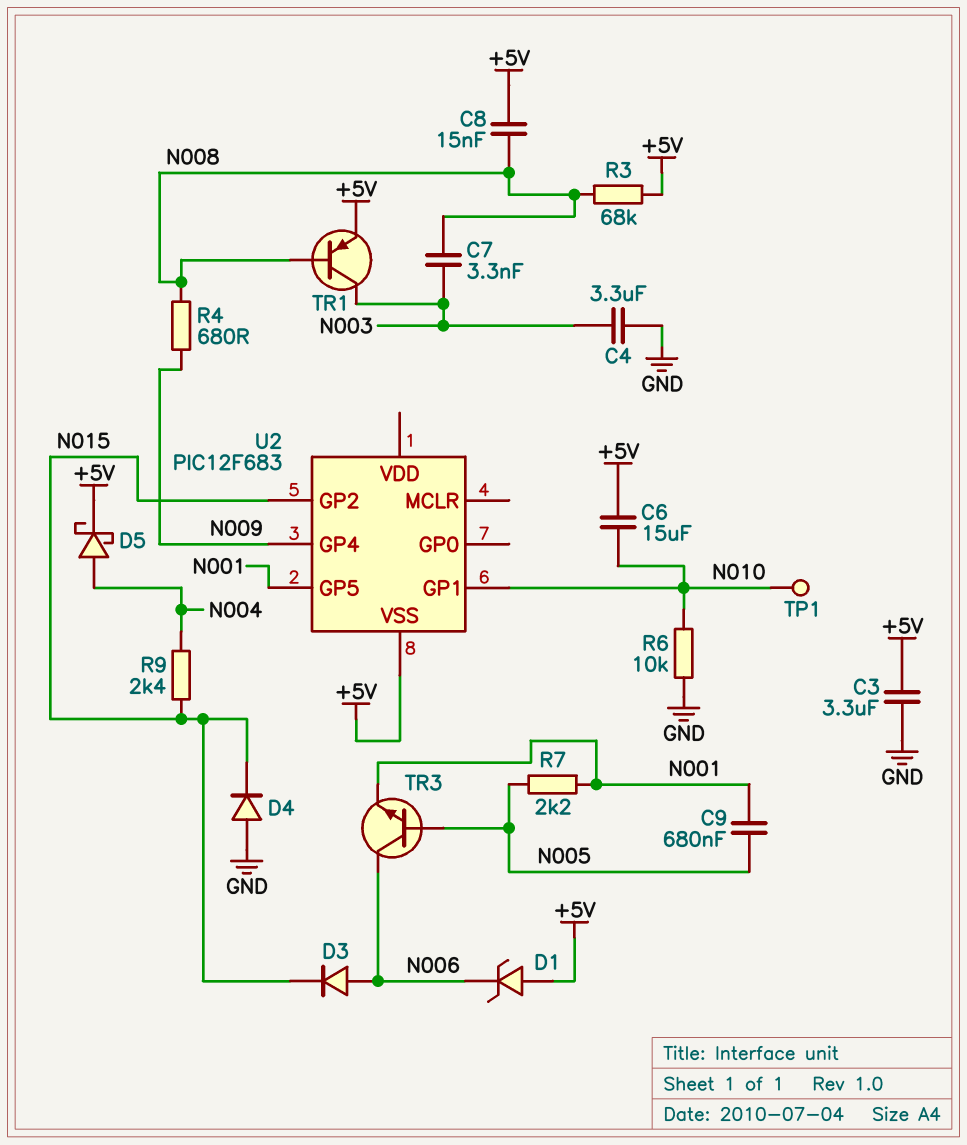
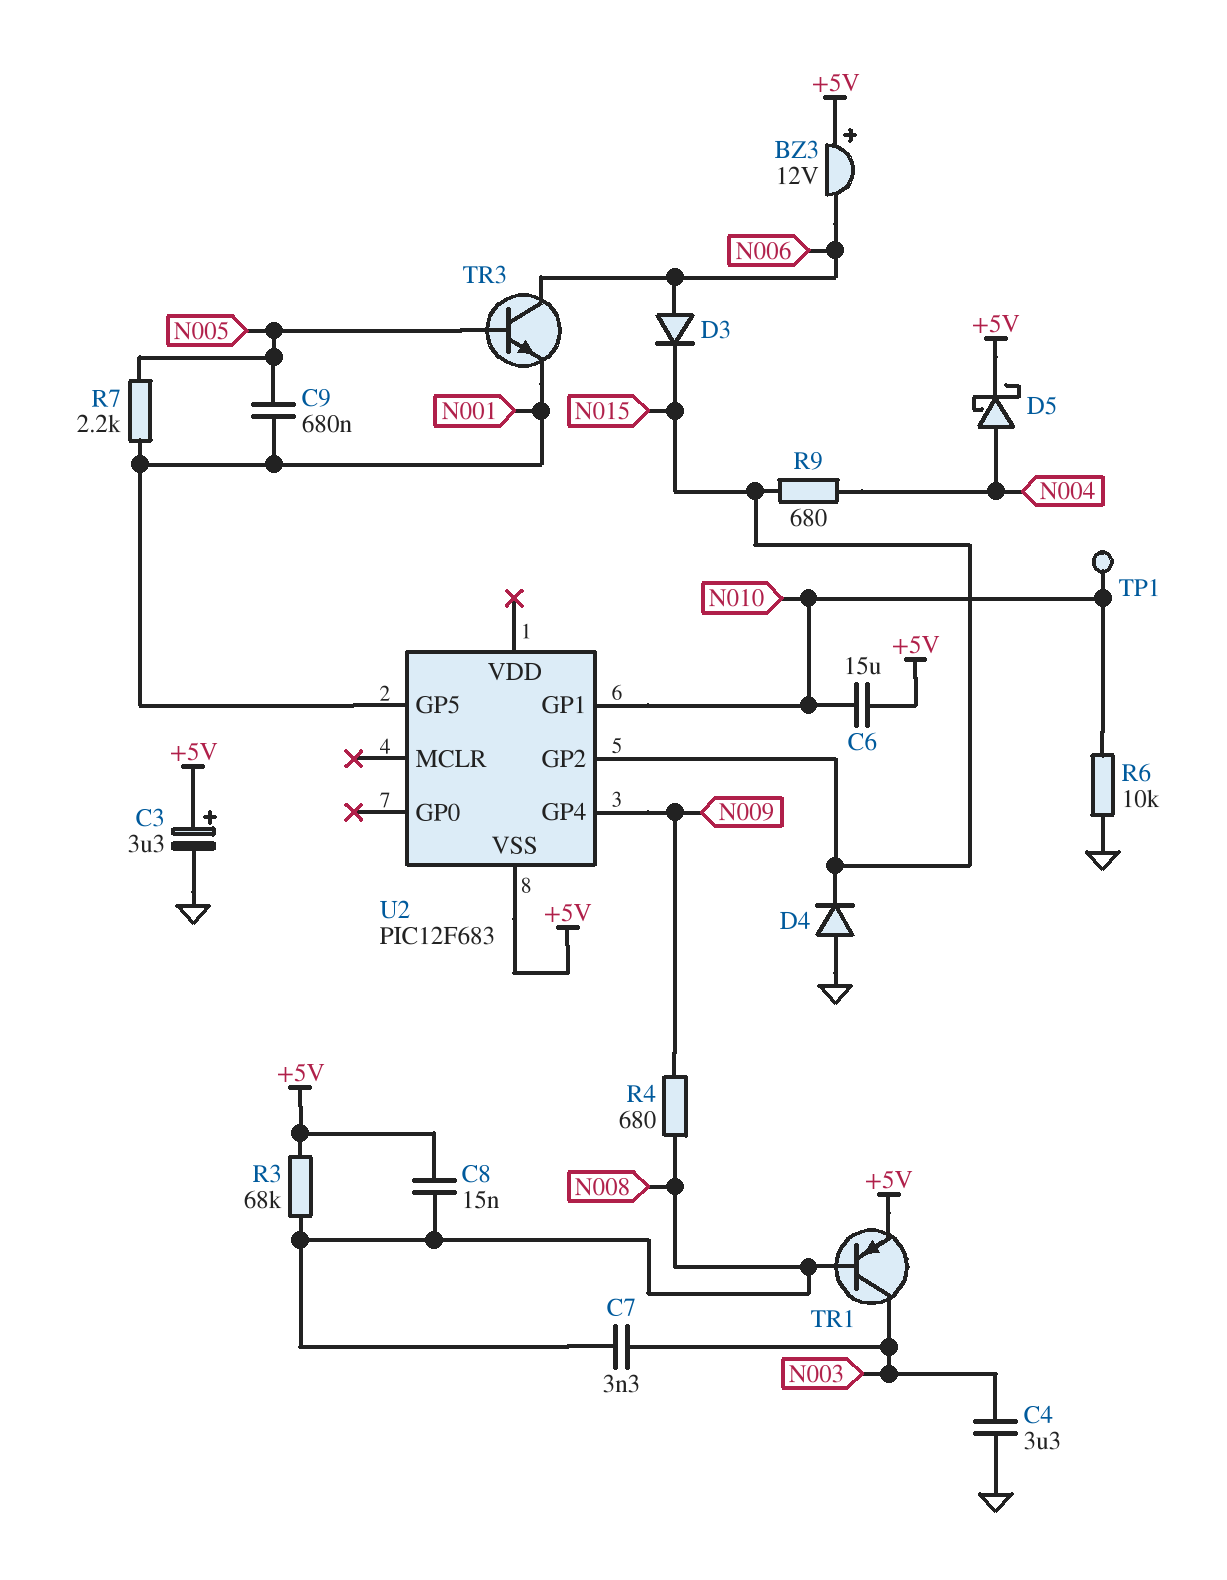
BZ3: none -> buzzer 12V (plus +5V, minus N006)
C3: 3.3uF (+5V, GND) -> 3.3uF (plus +5V, minus GND)
D1: zener (A +5V, K N006) -> none
R9: 2.4k (N004, N015) -> 680 (N004, N015)

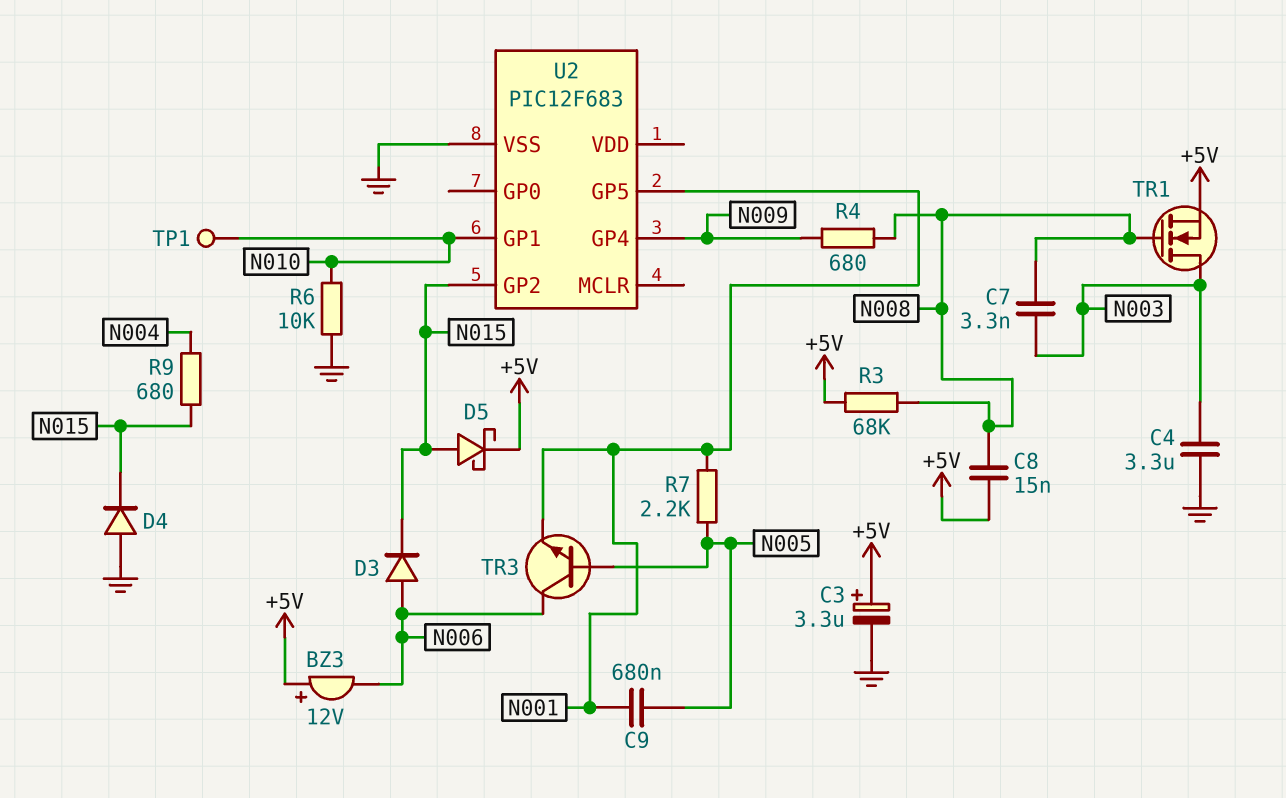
C6: 15uF (+5V, N010) -> none
D5: schottky (A N004, K +5V) -> schottky (A N015, K +5V)
TR1: PNP (B N008, C N003, E +5V) -> NMOS (G N008, D N003, S +5V)
U2 pin VSS: +5V -> GND

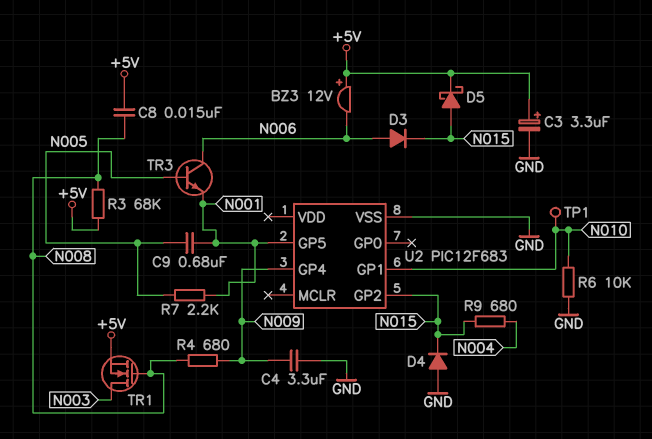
C4: 3.3uF (GND, N003) -> 3.3uF (GND, N009)
C7: 3.3nF (N003, N008) -> none

